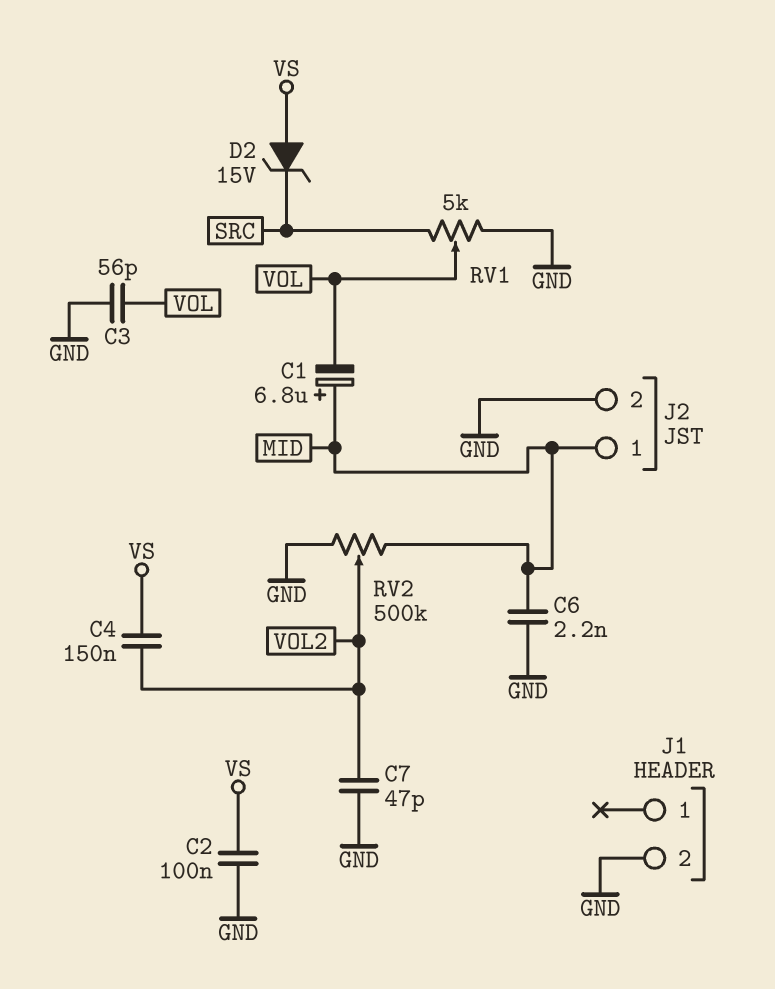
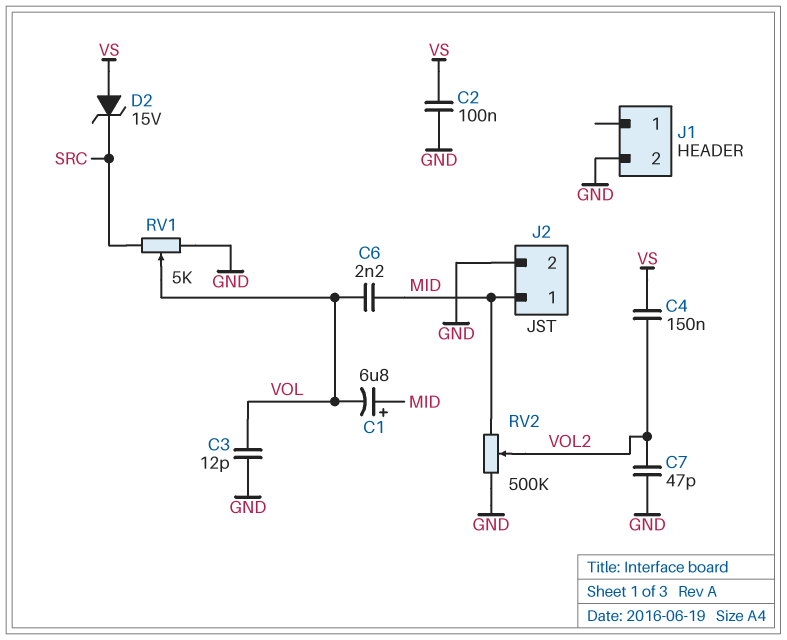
C3: 56pF (GND, VOL) -> 12pF (GND, VOL)
C6: 2.2nF (GND, MID) -> 2.2nF (MID, VOL)

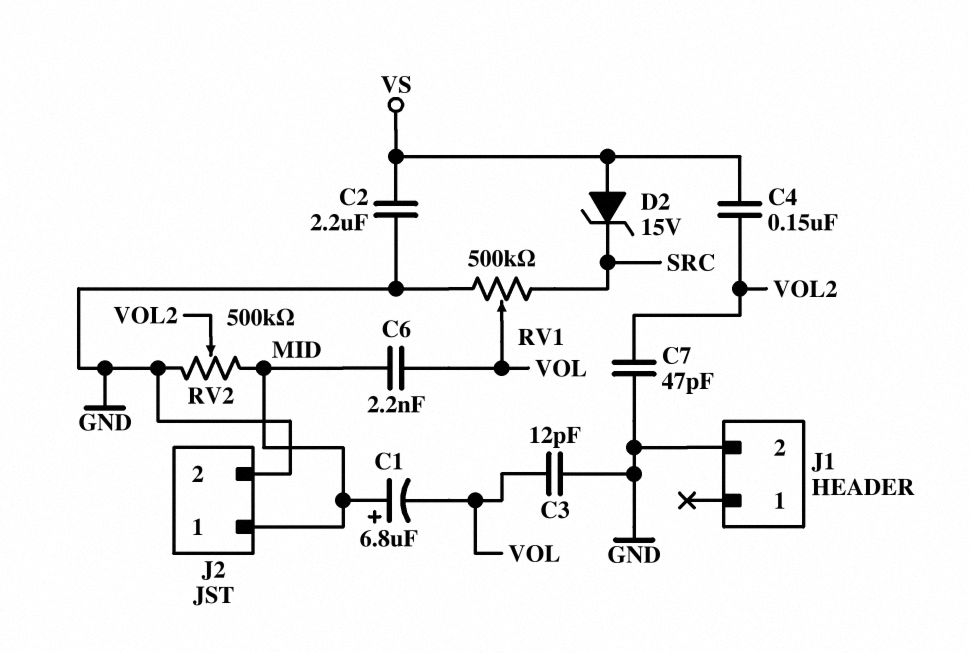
C2: 100nF (GND, VS) -> 2.2uF (GND, VS)
RV1: 5k (GND, SRC, wiper VOL) -> 500k (GND, SRC, wiper VOL)

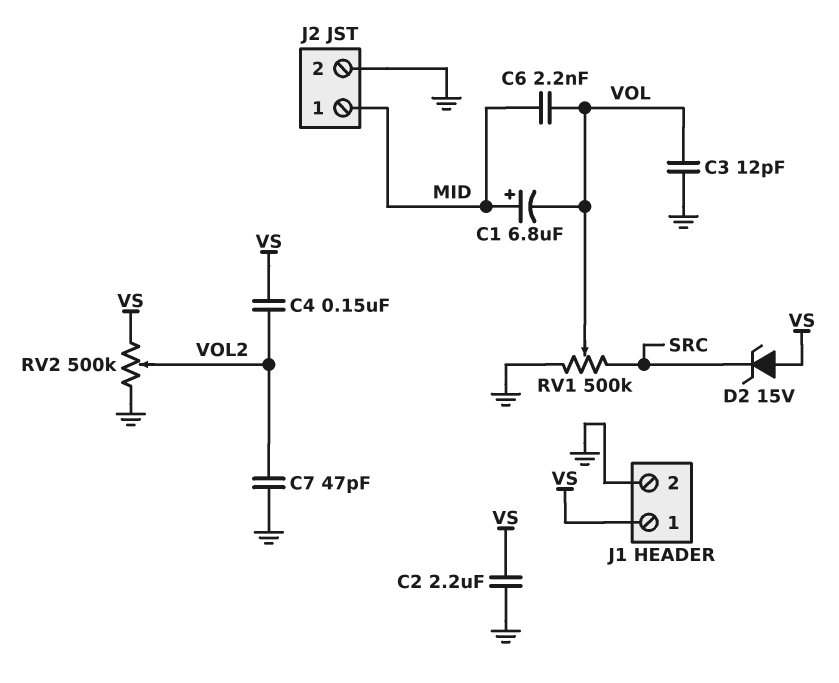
J1 pin 1: none -> VS
RV2: 500k (GND, MID, wiper VOL2) -> 500k (GND, VS, wiper VOL2)

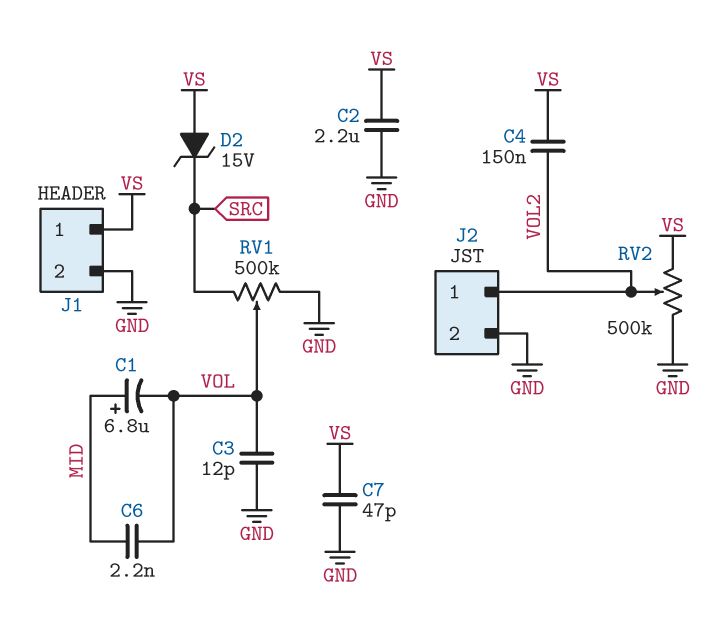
C7: 47pF (GND, VOL2) -> 47pF (GND, VS)
J2 pin 1: MID -> VOL2

